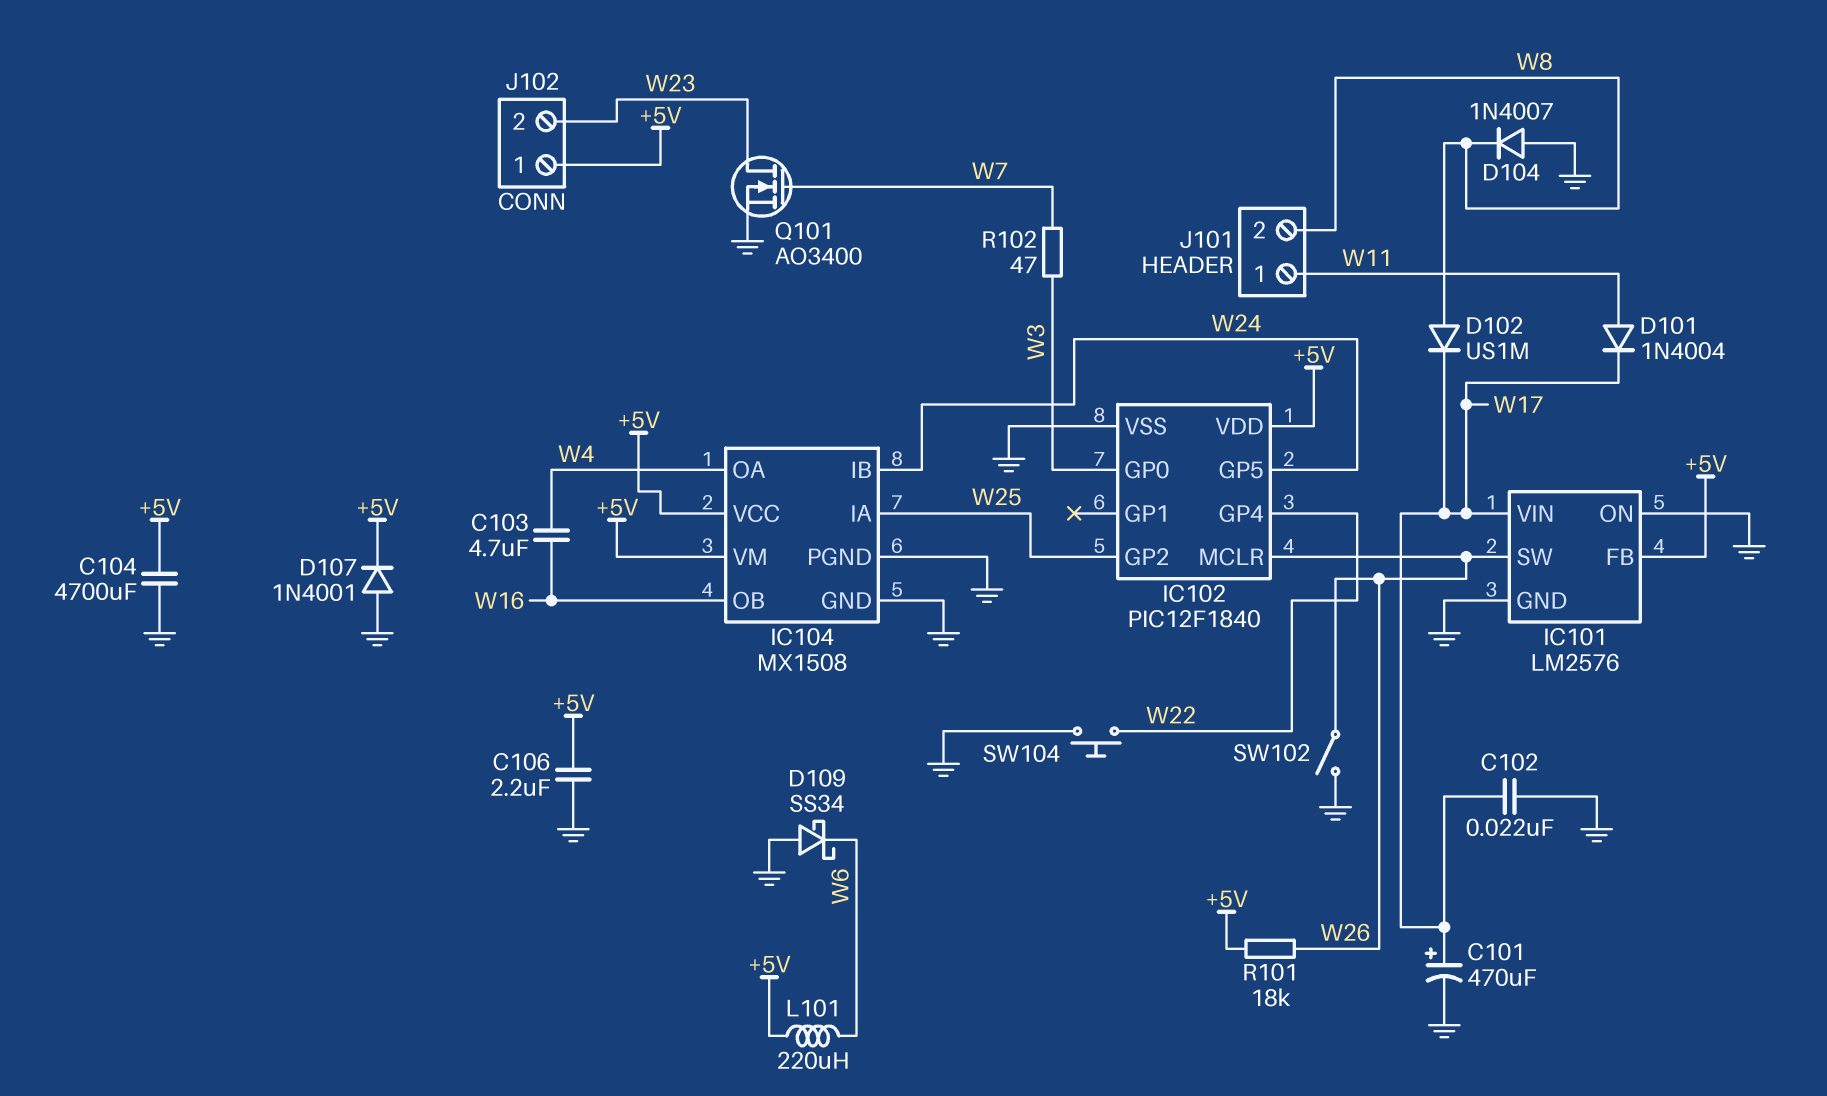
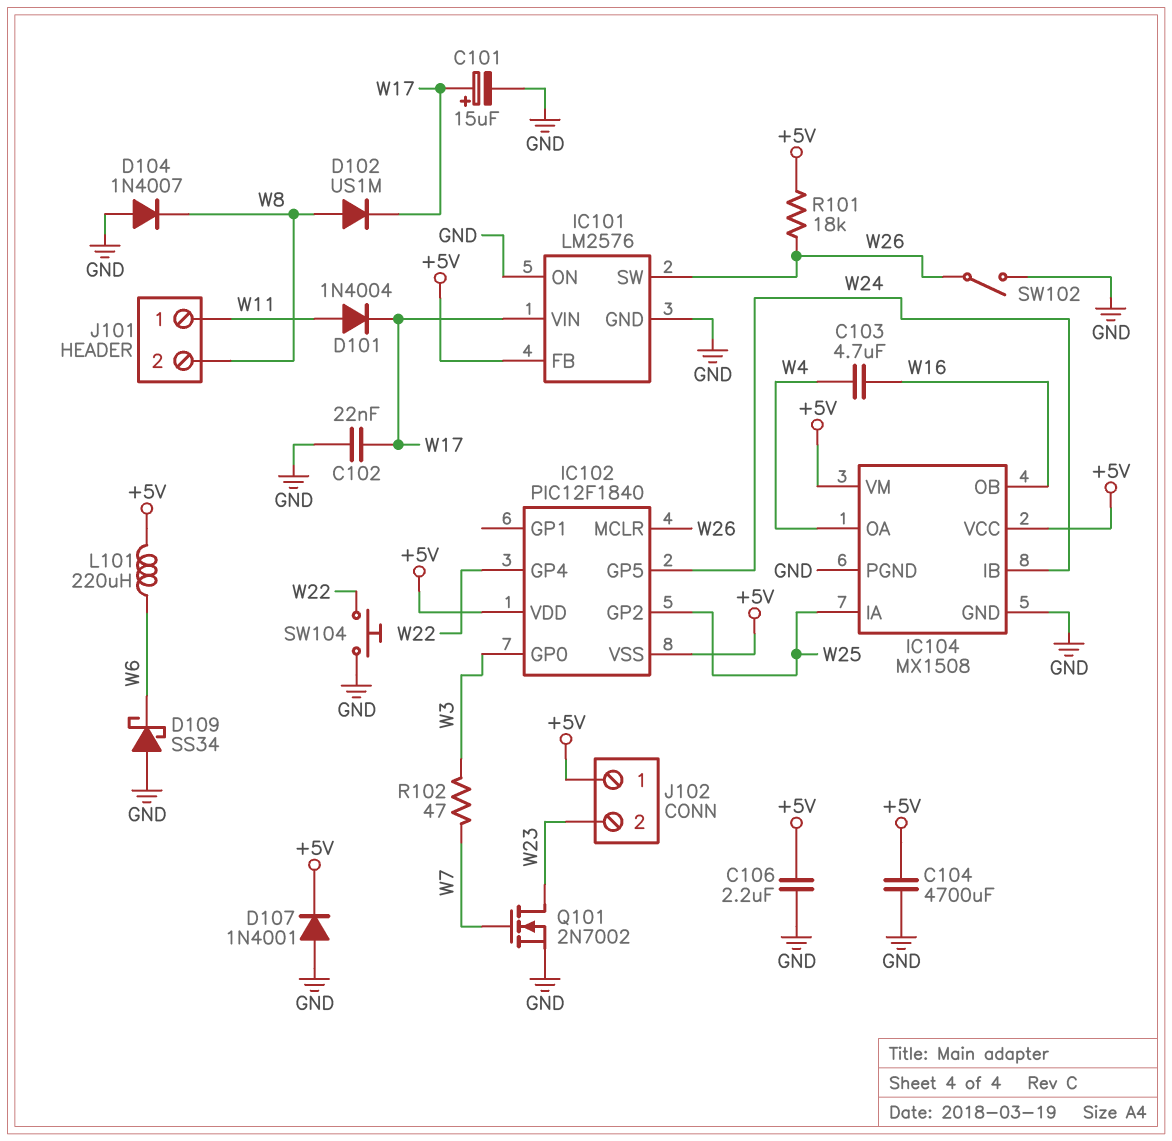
C101: 470uF (plus W17, minus GND) -> 15uF (plus W17, minus GND)
IC102 pin VSS: GND -> +5V
Q101: NMOS AO3400 (G W7, D W23, S GND) -> NMOS 2N7002 (G W7, D W23, S GND)

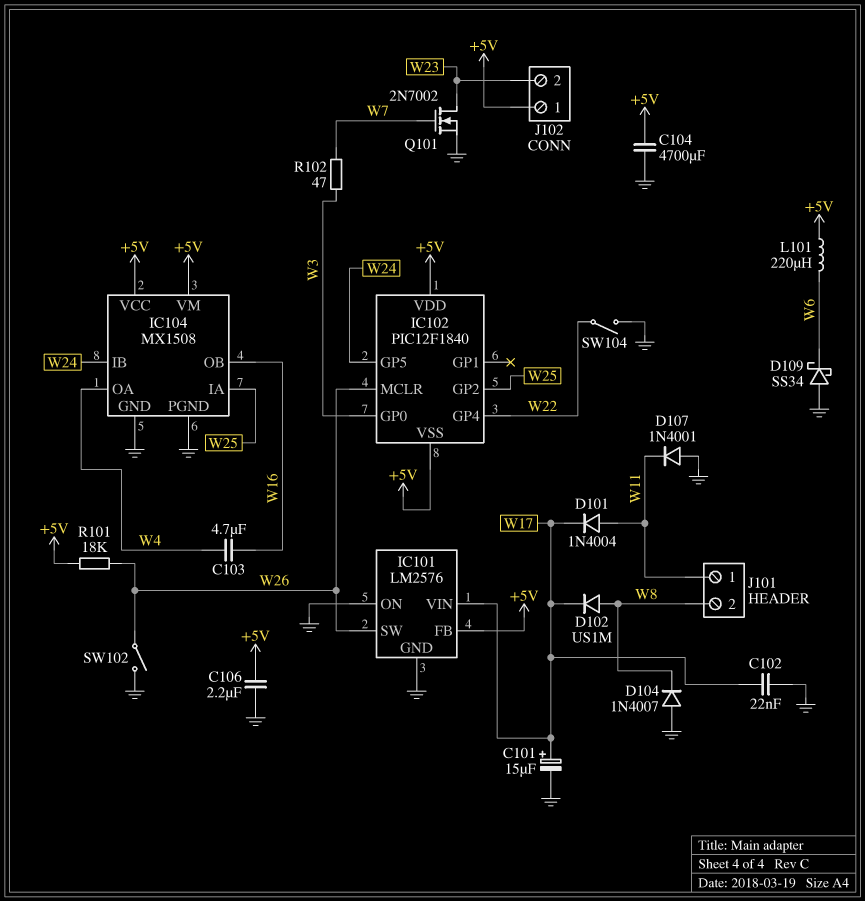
D107: diode 1N4001 (A GND, K +5V) -> diode 1N4001 (A GND, K W11)
SW104: button (GND, W22) -> switch (GND, W22)

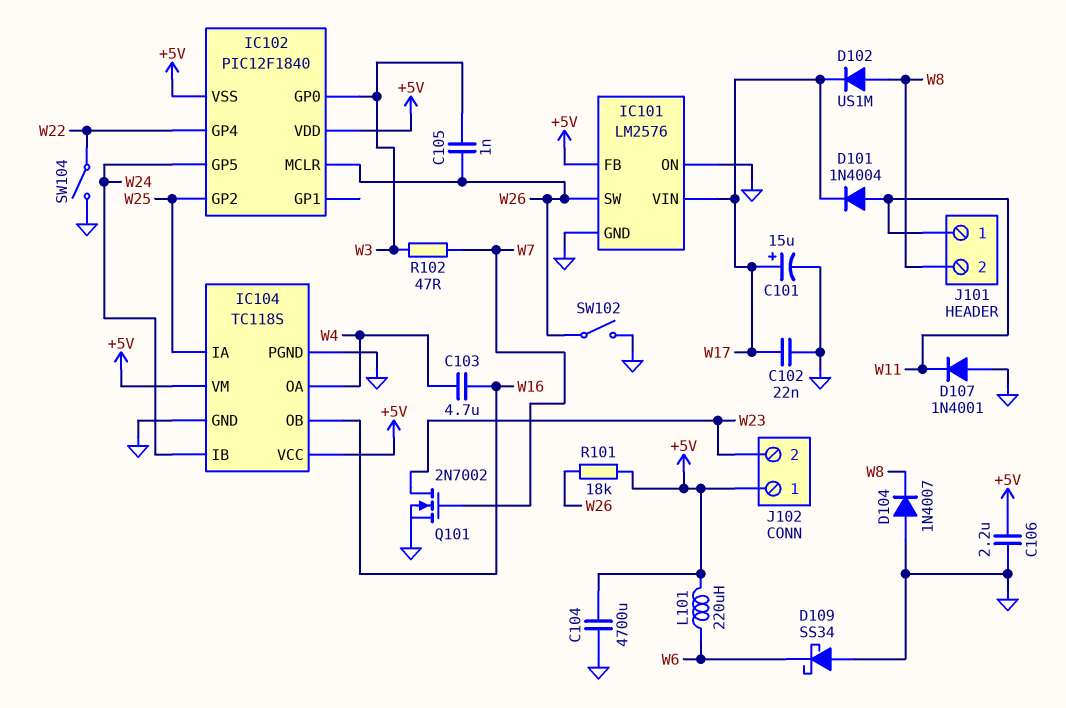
C105: none -> 1nF (W3, W26)
IC104: MX1508 -> TC118S

